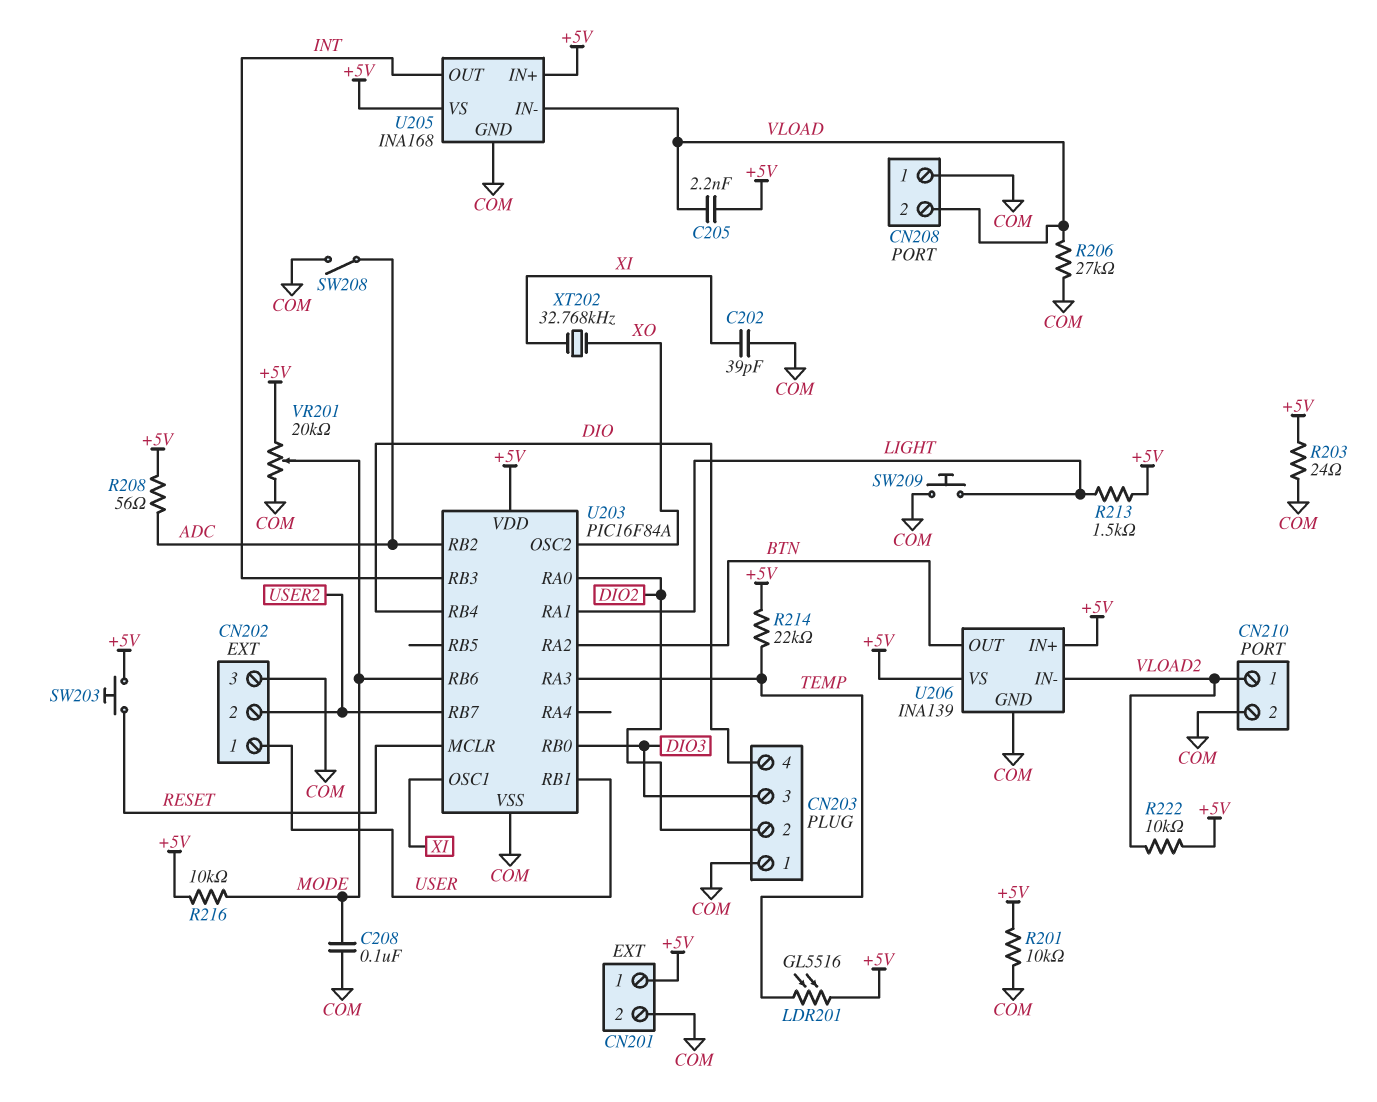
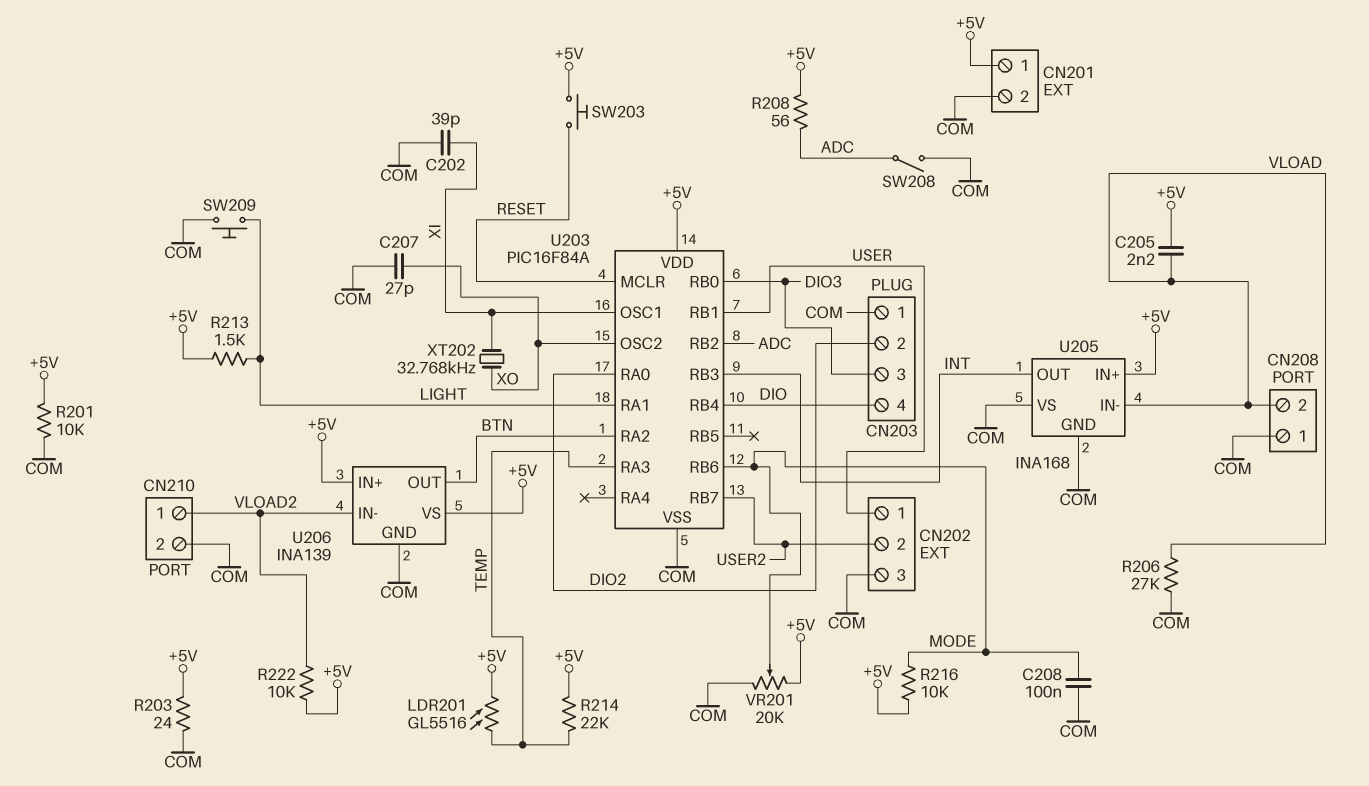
C207: none -> 27pF (COM, XO)
U205 pin VS: +5V -> COM

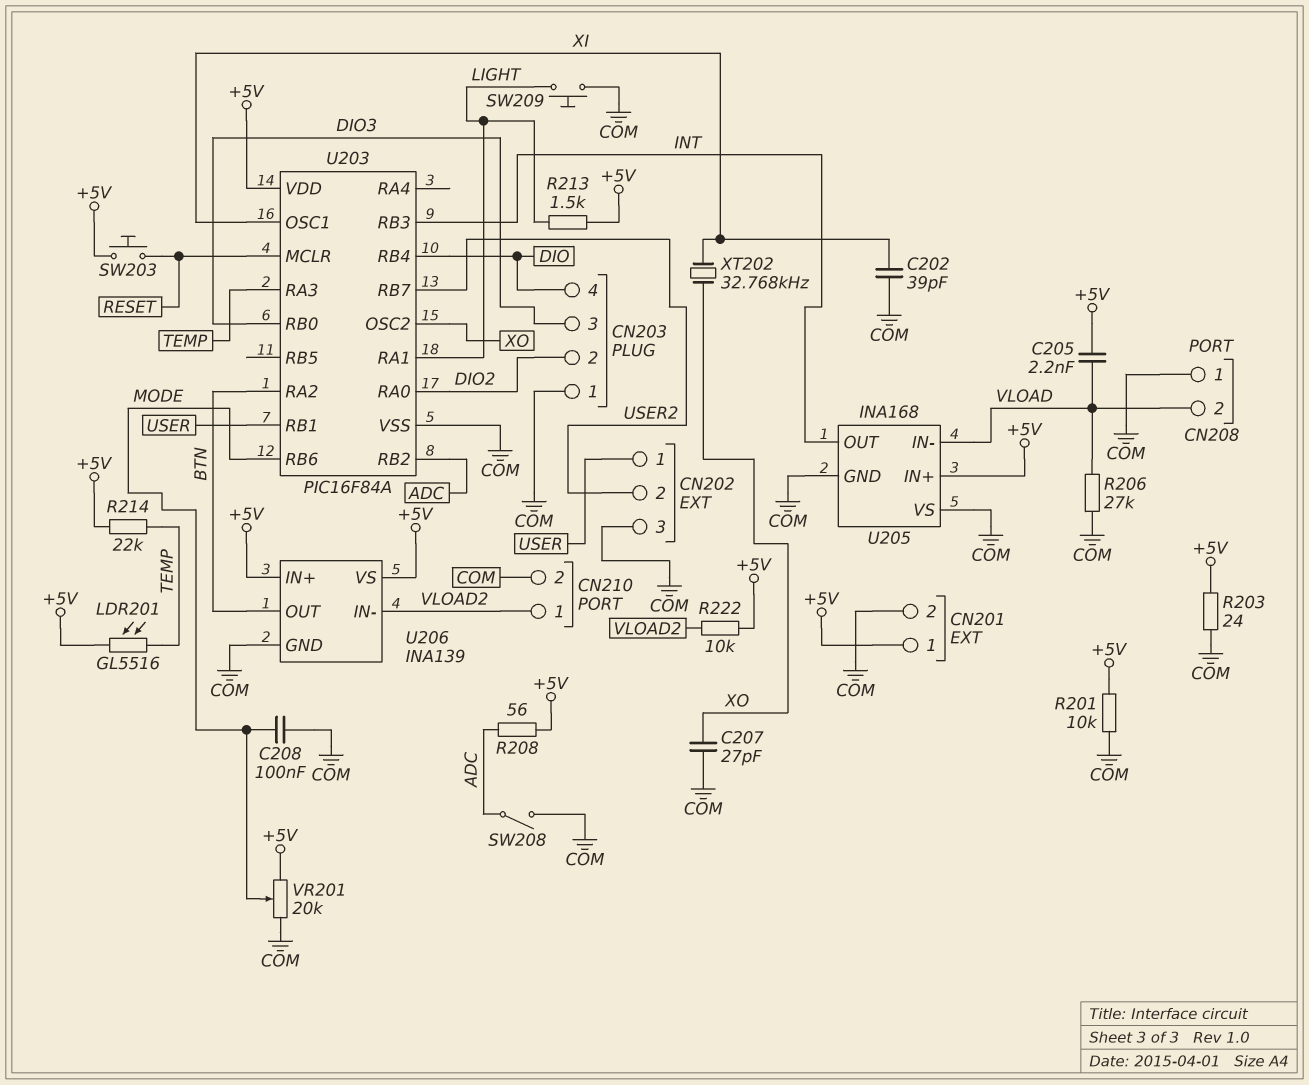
R216: 10k (+5V, MODE) -> none

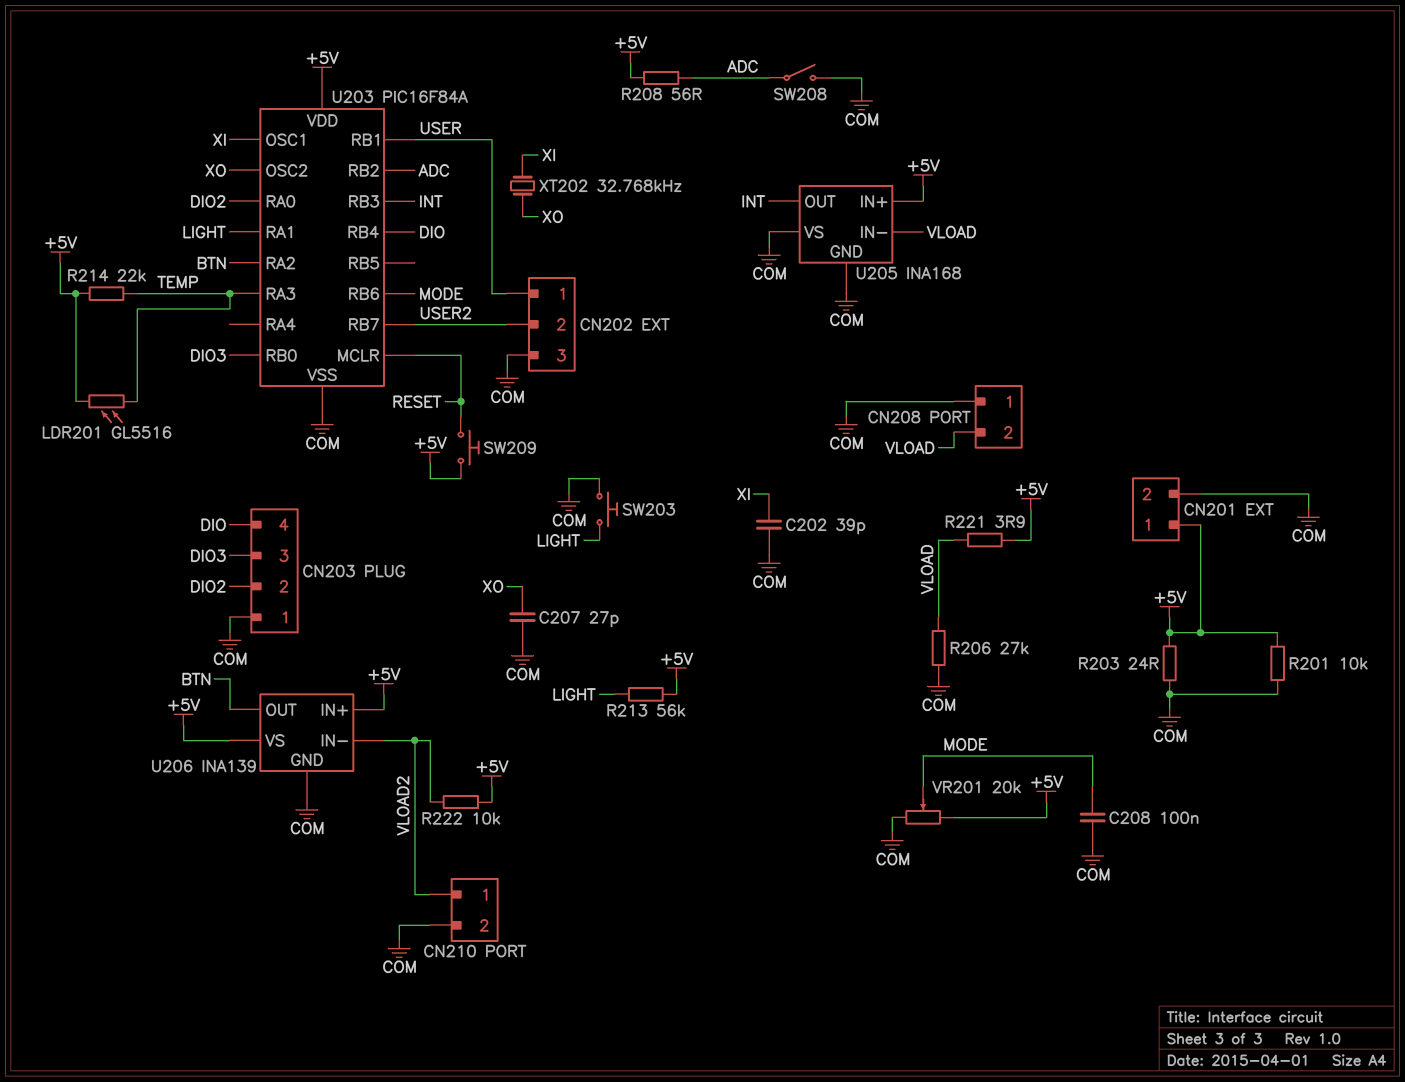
C205: 2.2nF (+5V, VLOAD) -> none
R213: 1.5k (+5V, LIGHT) -> 56k (+5V, LIGHT)
R221: none -> 3.9 (+5V, VLOAD)
SW203: button (+5V, RESET) -> button (COM, LIGHT)
SW209: button (COM, LIGHT) -> button (+5V, RESET)

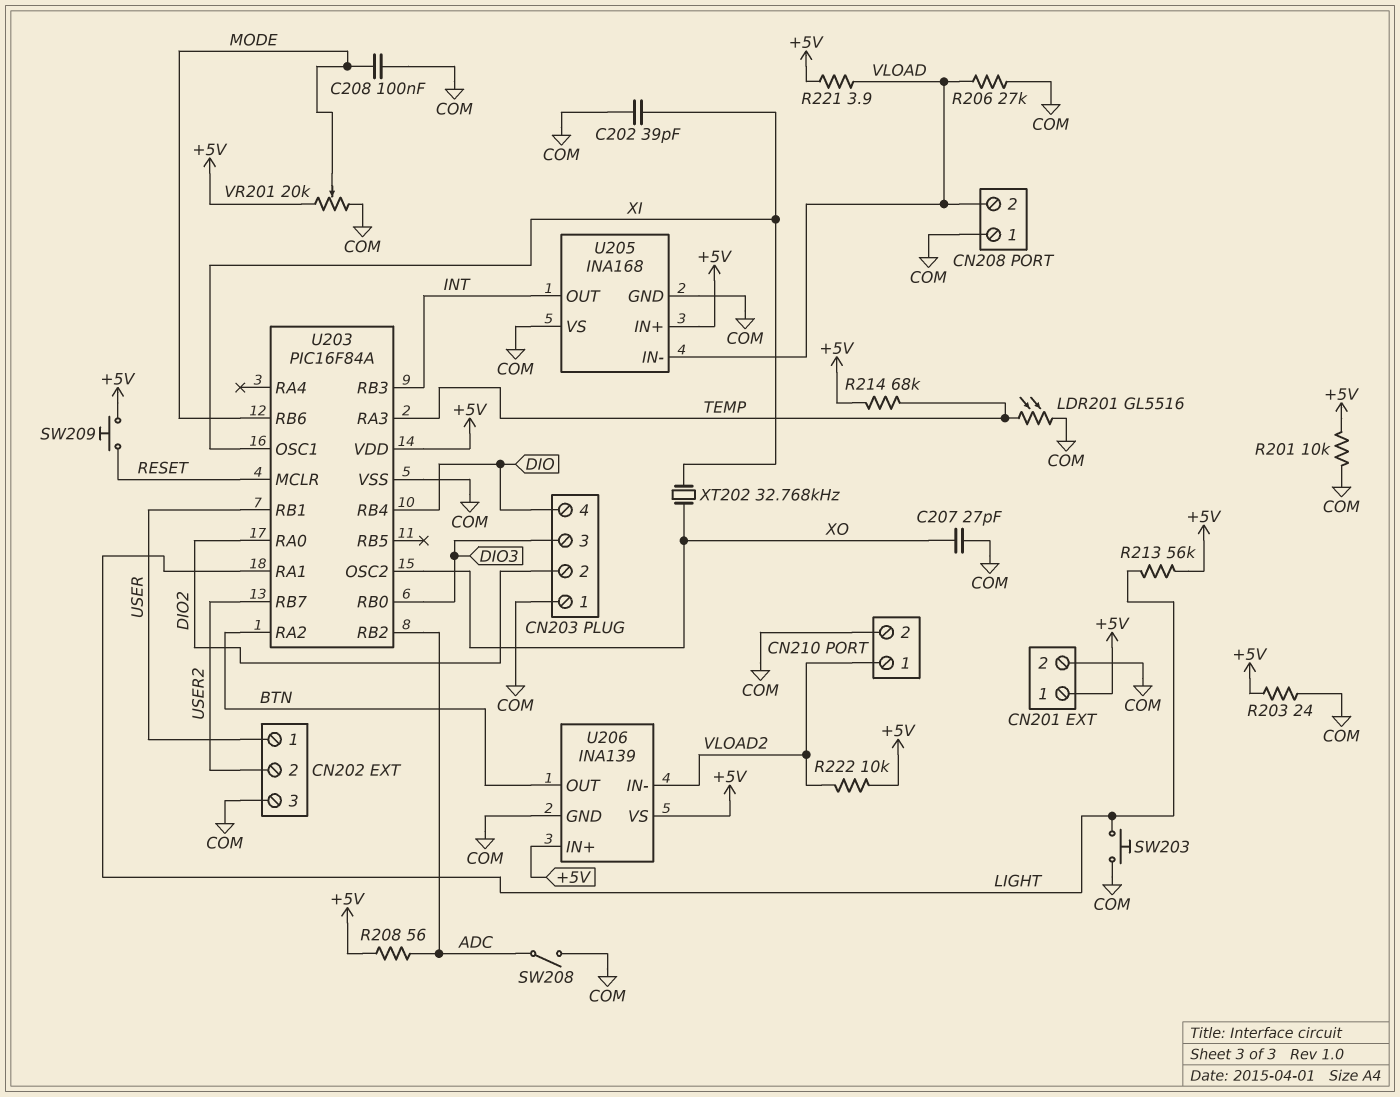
LDR201: GL5516 (+5V, TEMP) -> GL5516 (COM, TEMP)
R214: 22k (+5V, TEMP) -> 68k (+5V, TEMP)

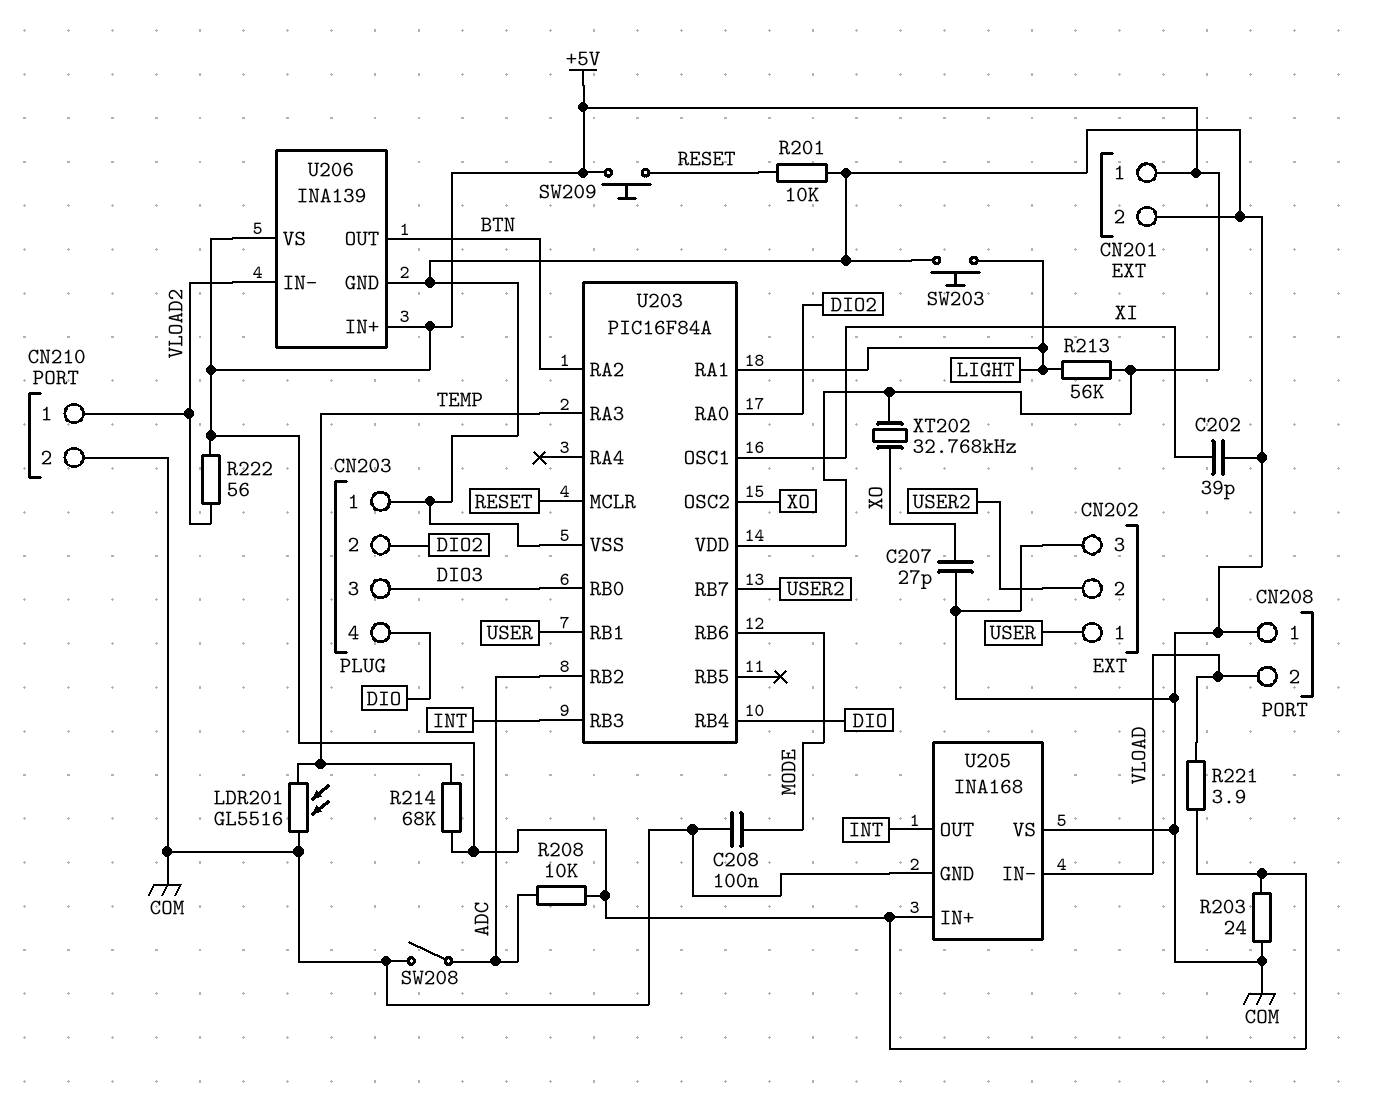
R201: 10k (+5V, COM) -> 10k (COM, RESET)
R206: 27k (COM, VLOAD) -> none
R208: 56 (+5V, ADC) -> 10k (+5V, ADC)
R222: 10k (+5V, VLOAD2) -> 56 (+5V, VLOAD2)
VR201: 20k (+5V, COM, wiper MODE) -> none
XT202: 32.768kHz (XI, XO) -> 32.768kHz (+5V, XO)

